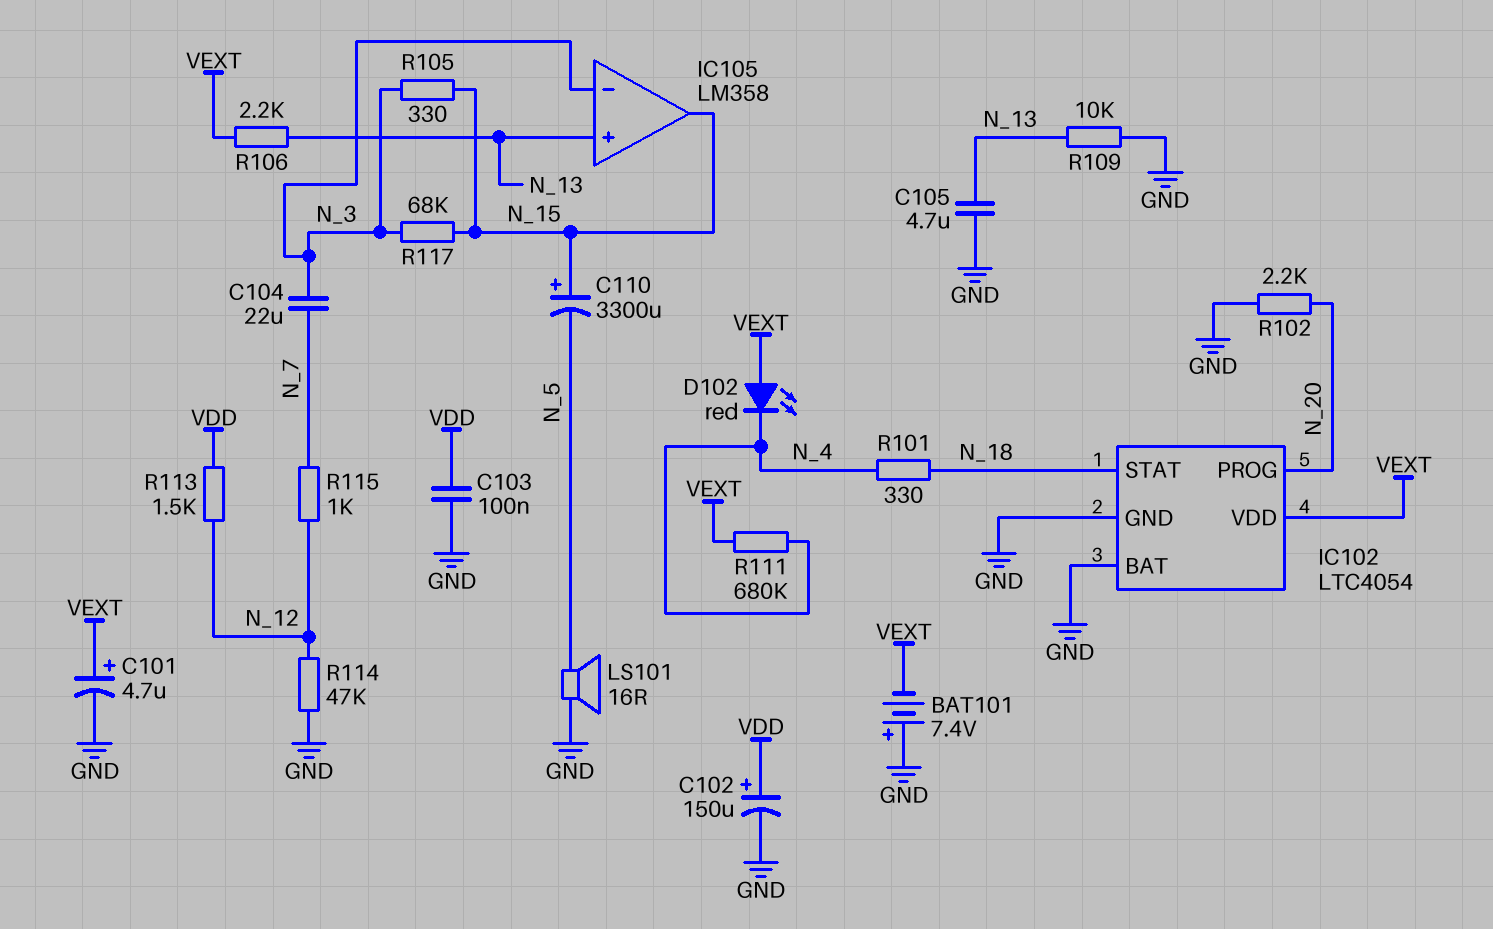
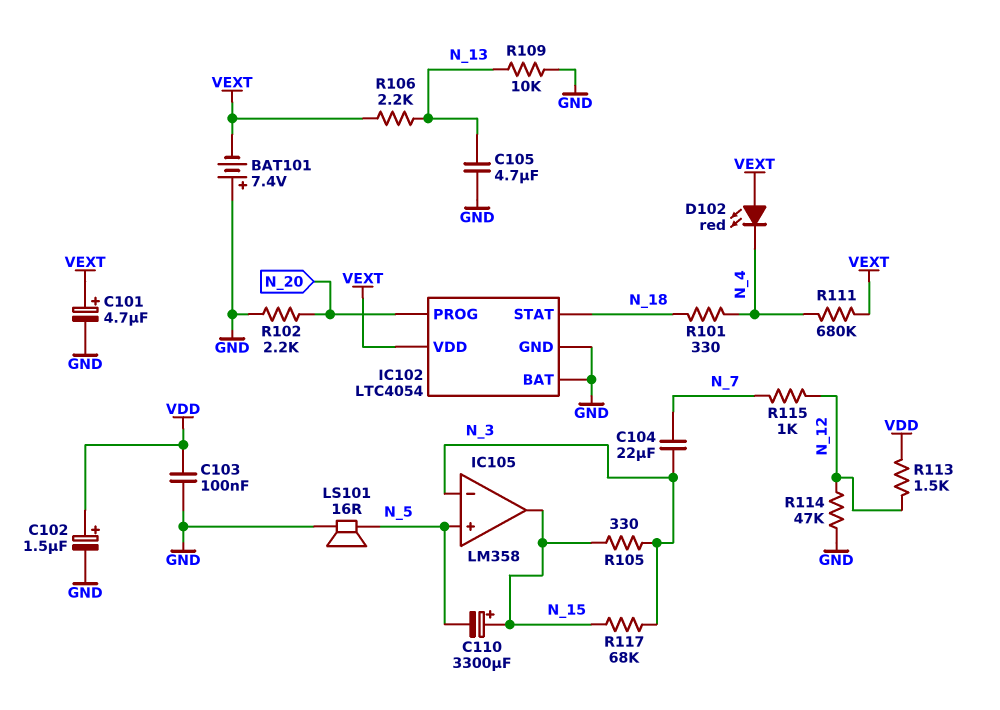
C102: 150uF (plus VDD, minus GND) -> 1.5uF (plus VDD, minus GND)
IC105 pin in+: N_13 -> N_5

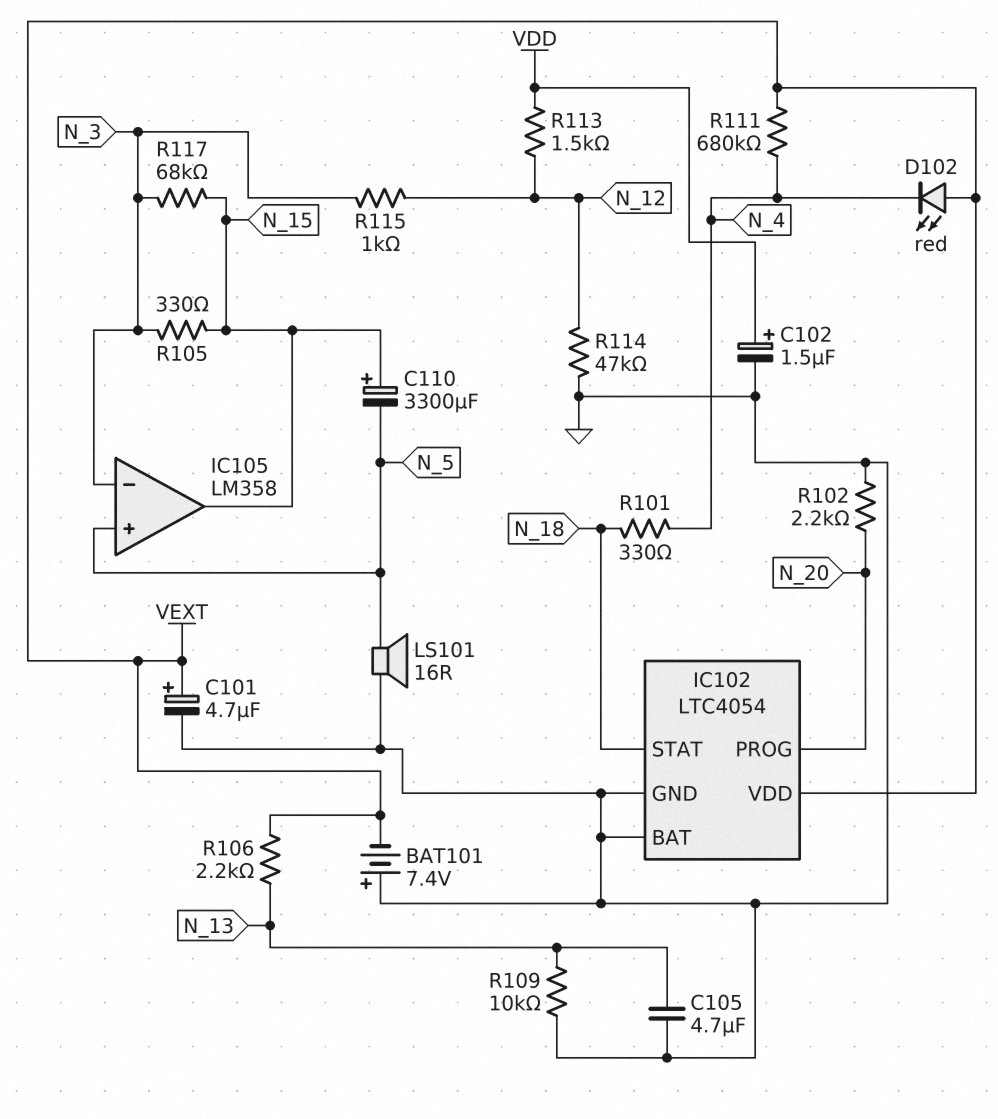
C103: 100nF (GND, VDD) -> none
C104: 22uF (N_3, N_7) -> none
R115: 1k (N_7, N_12) -> 1k (N_3, N_12)

